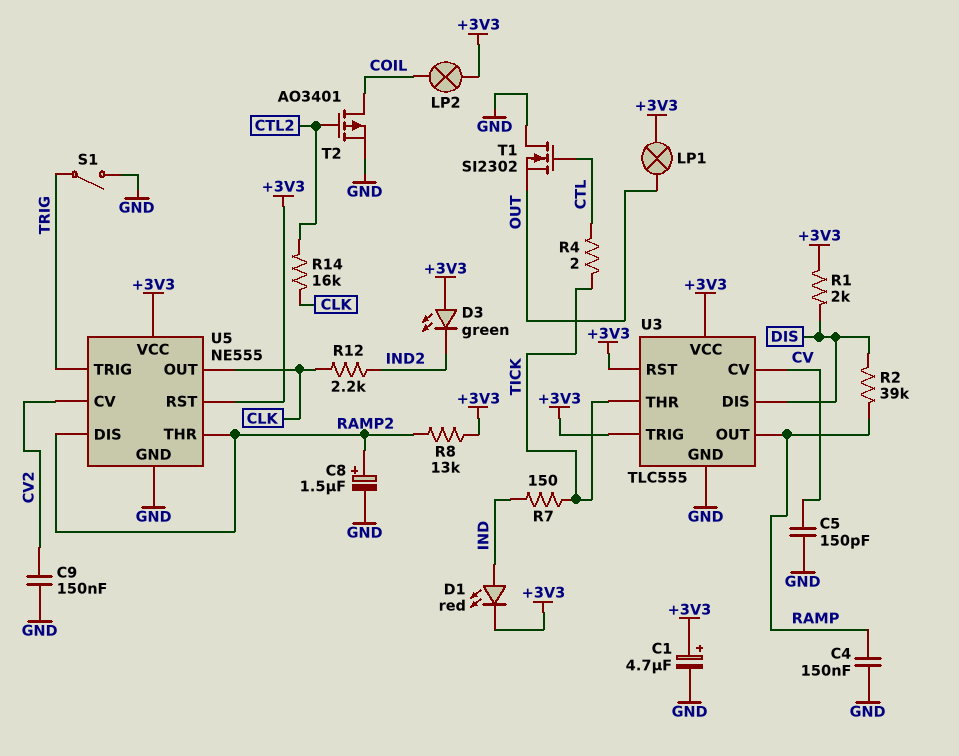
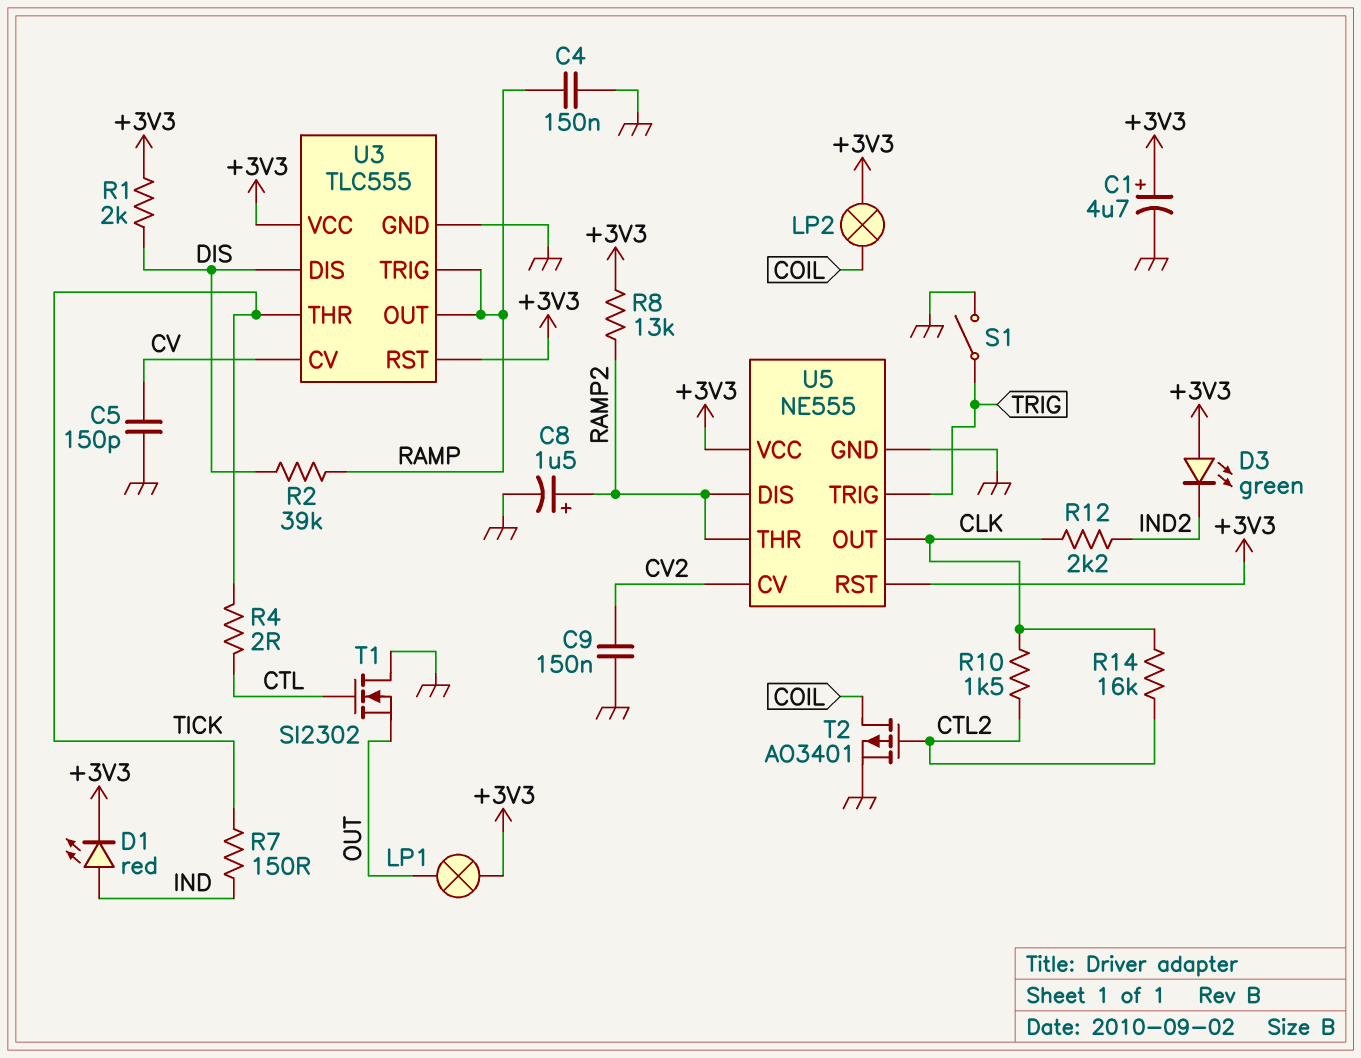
R10: none -> 1.5k (CLK, CTL2)
U3 pin TRIG: +3V3 -> RAMP

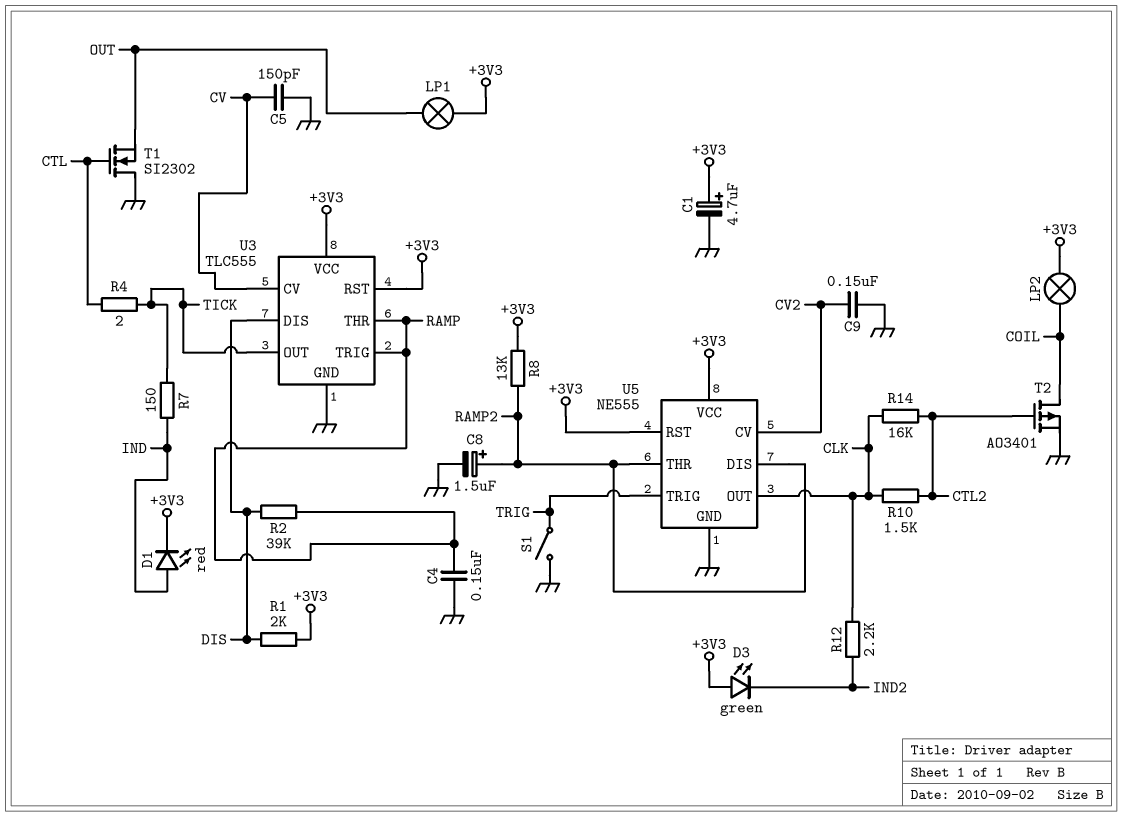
U3 pin OUT: RAMP -> TICK
U3 pin THR: TICK -> RAMP

